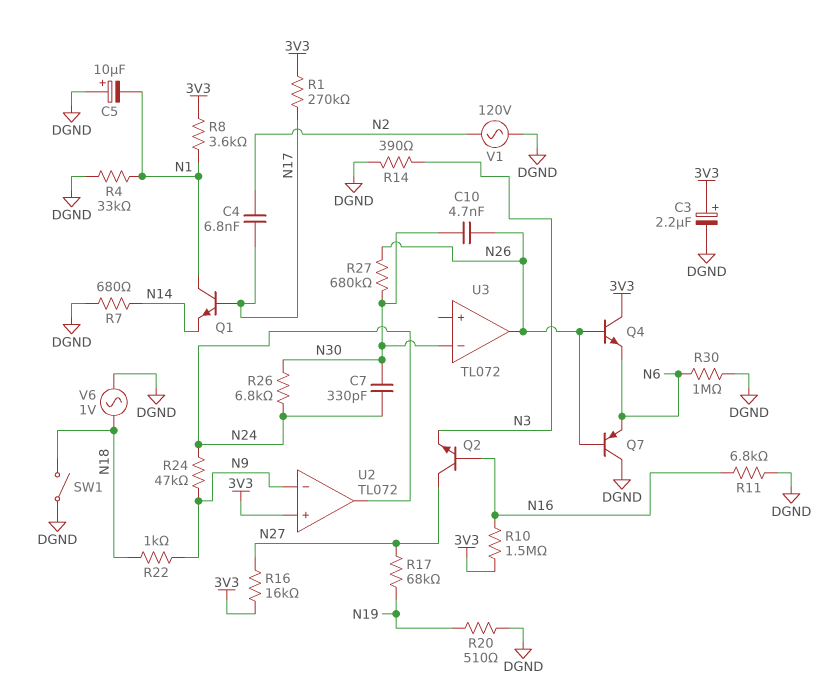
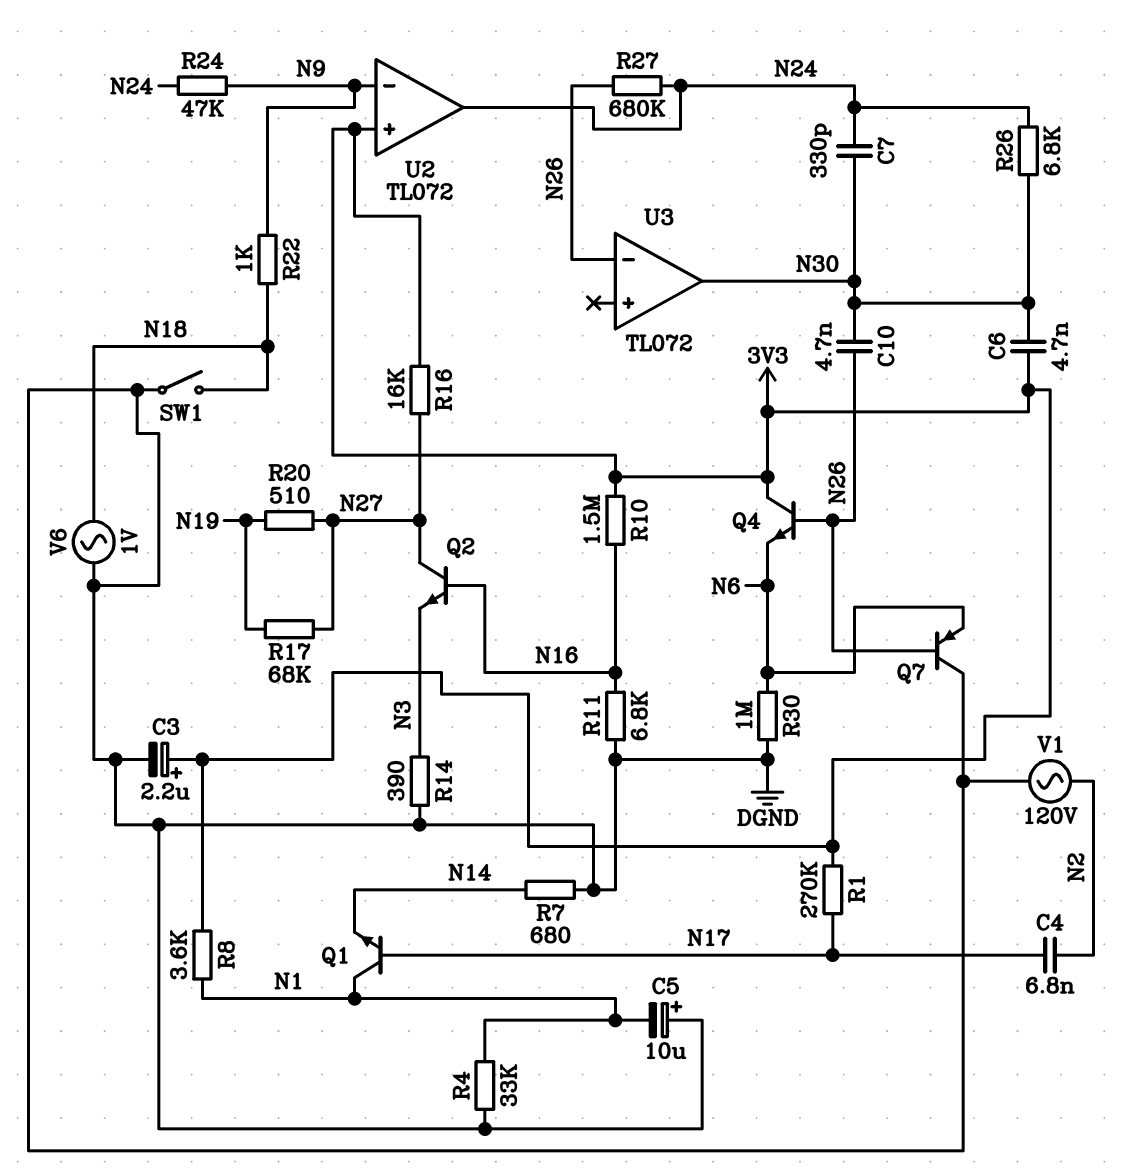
C6: none -> 4.7nF (3V3, N30)
R20: 510 (DGND, N19) -> 510 (N19, N27)
R27: 680k (N26, N30) -> 680k (N24, N26)
U3 pin in-: N30 -> N26
U3 pin out: N26 -> N30

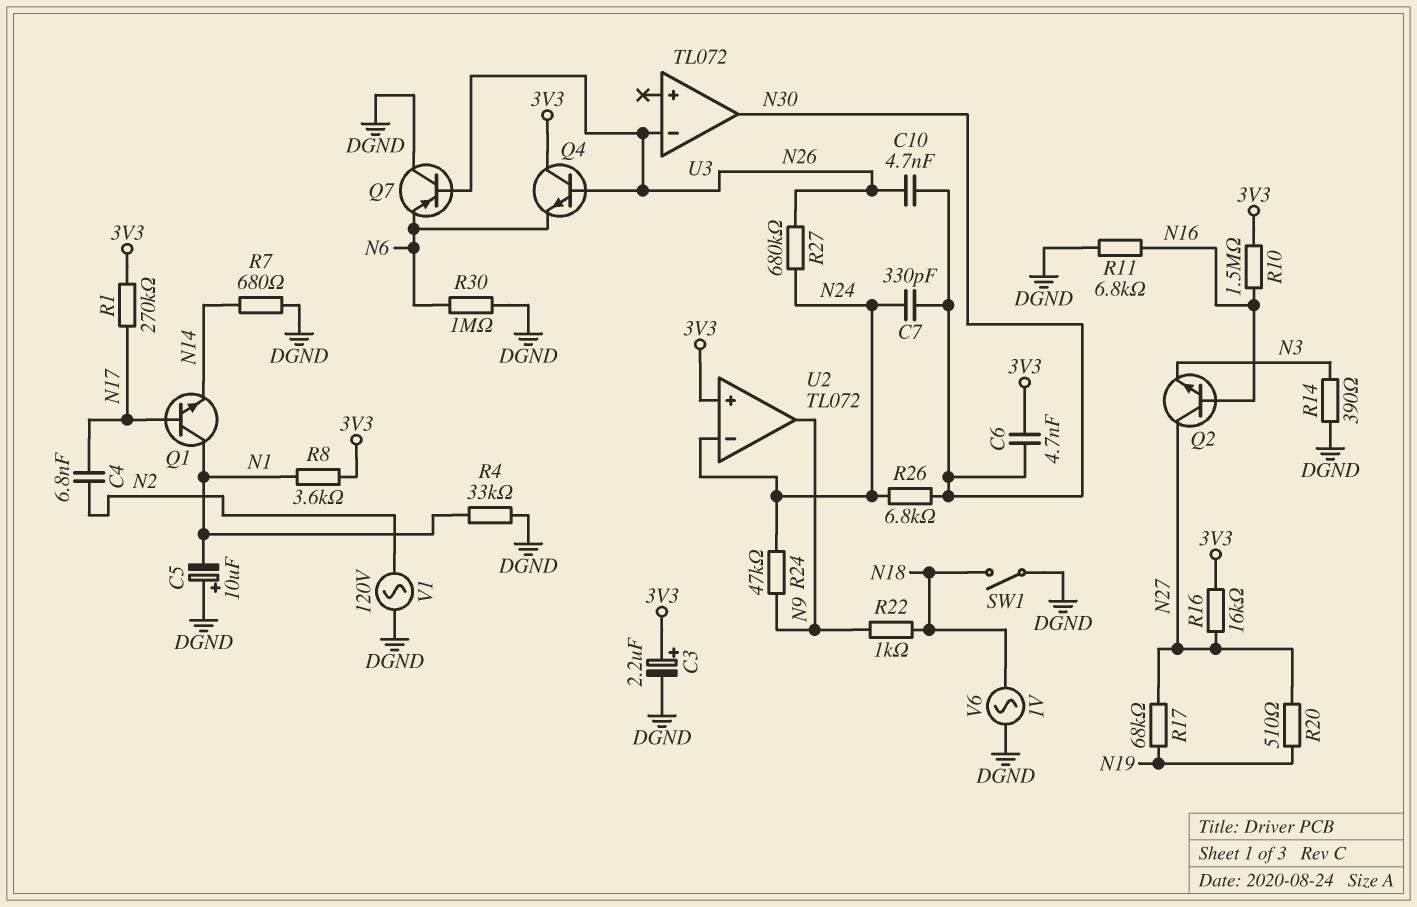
U2 pin in-: N9 -> N24
U2 pin out: N24 -> N9

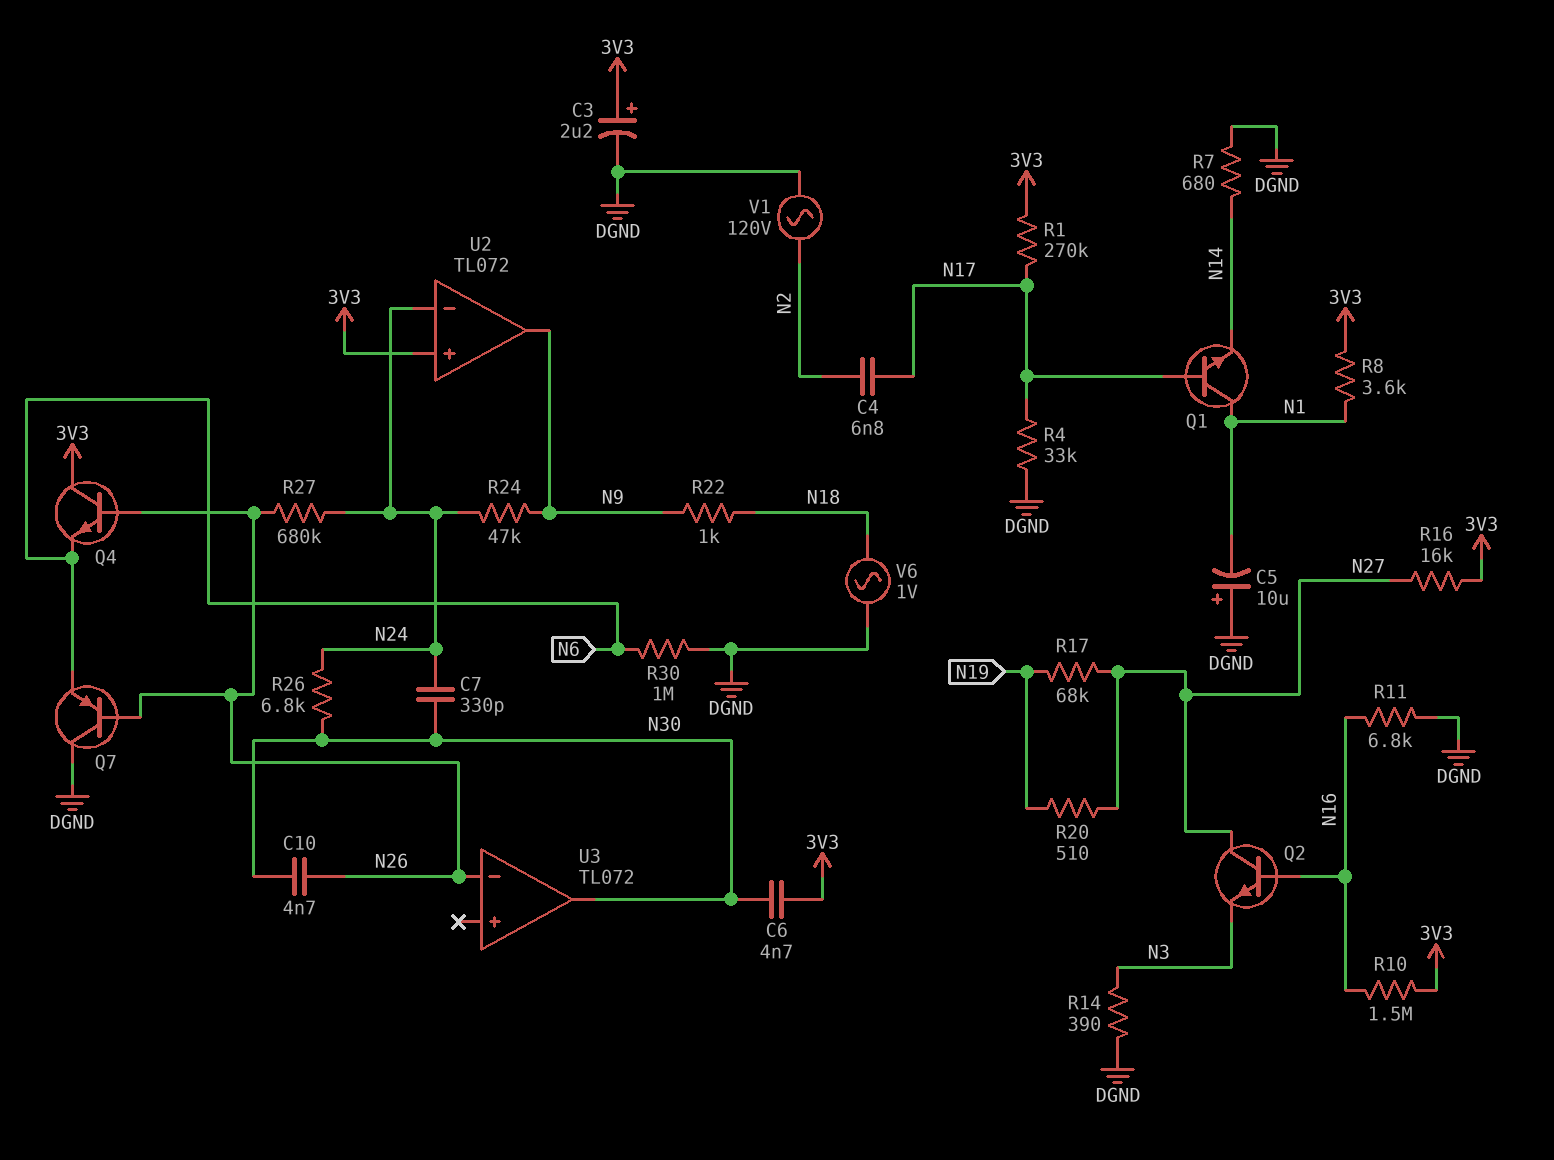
R4: 33k (DGND, N1) -> 33k (DGND, N17)
SW1: switch (DGND, N18) -> none

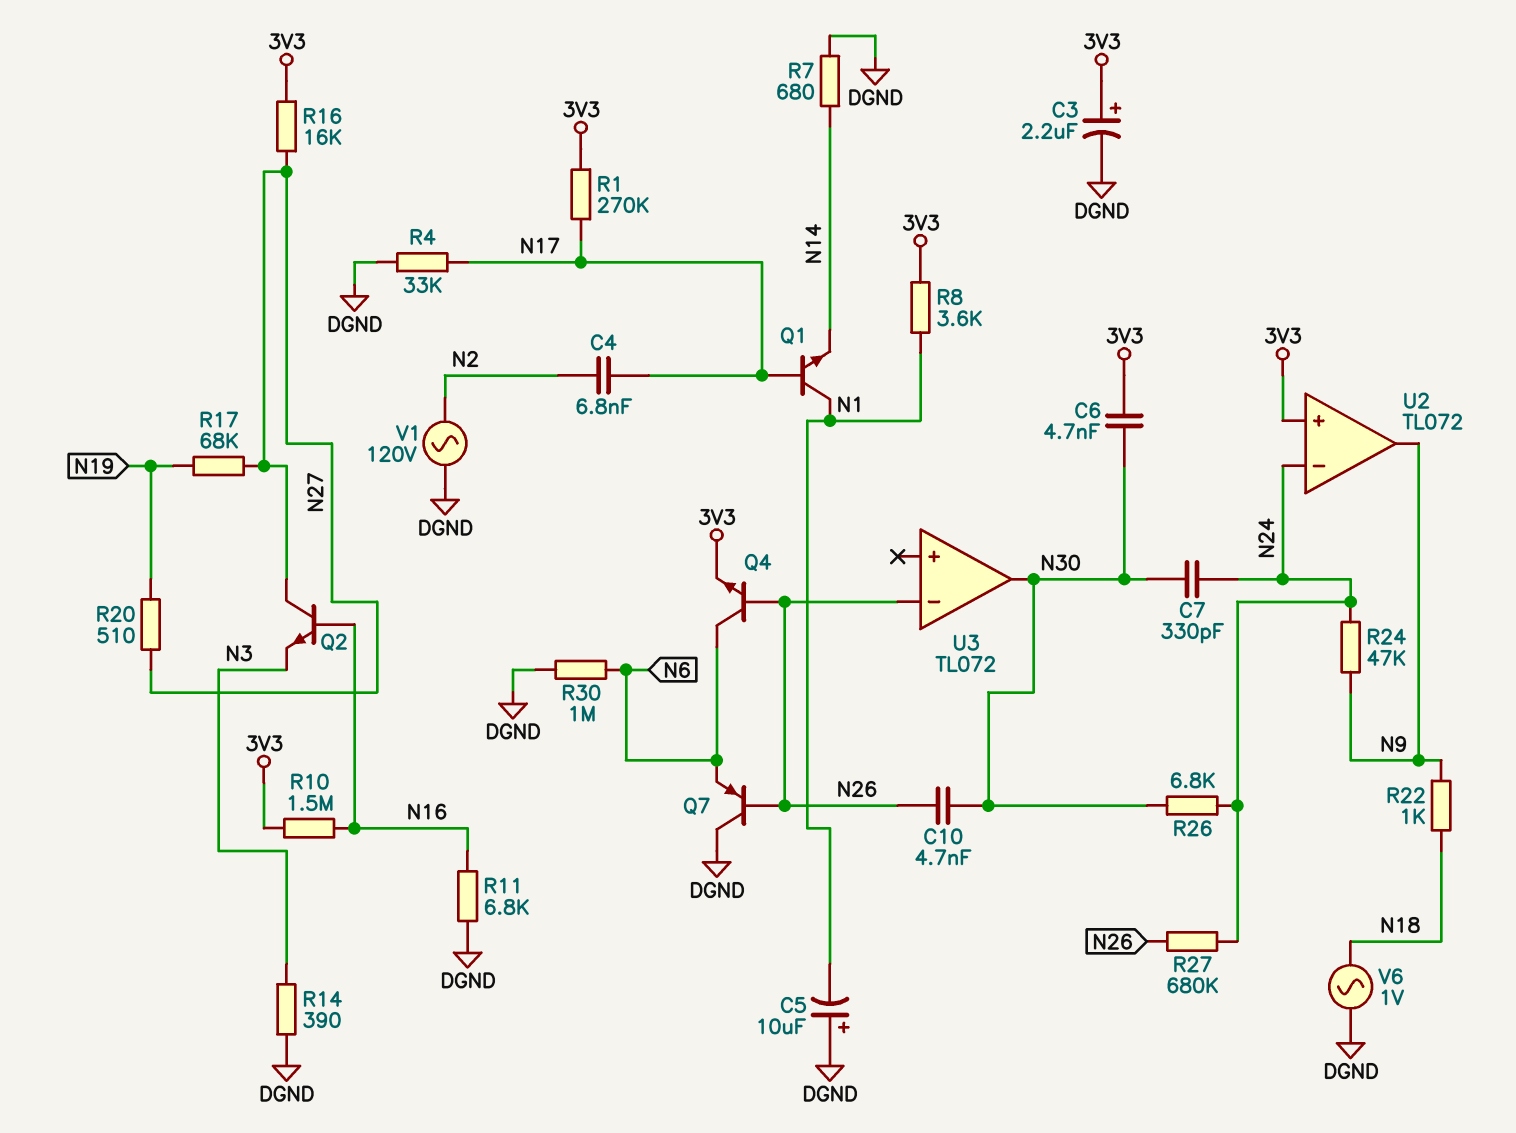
Q4: NPN (B N26, C 3V3, E N6) -> NPN (B N26, C N6, E 3V3)

